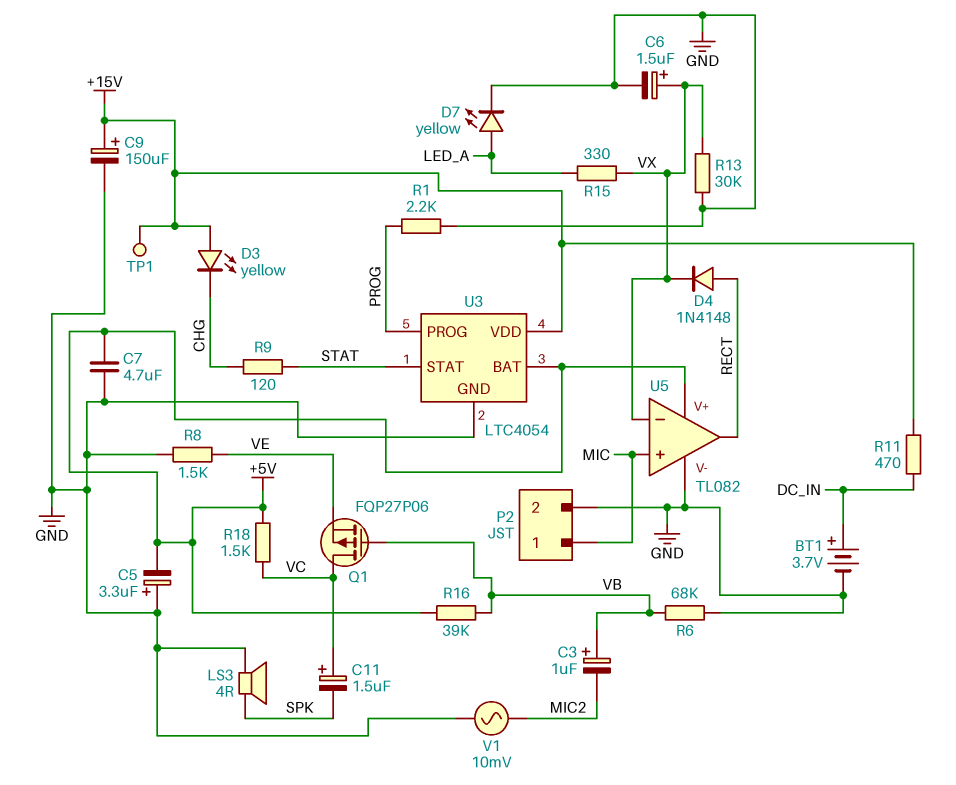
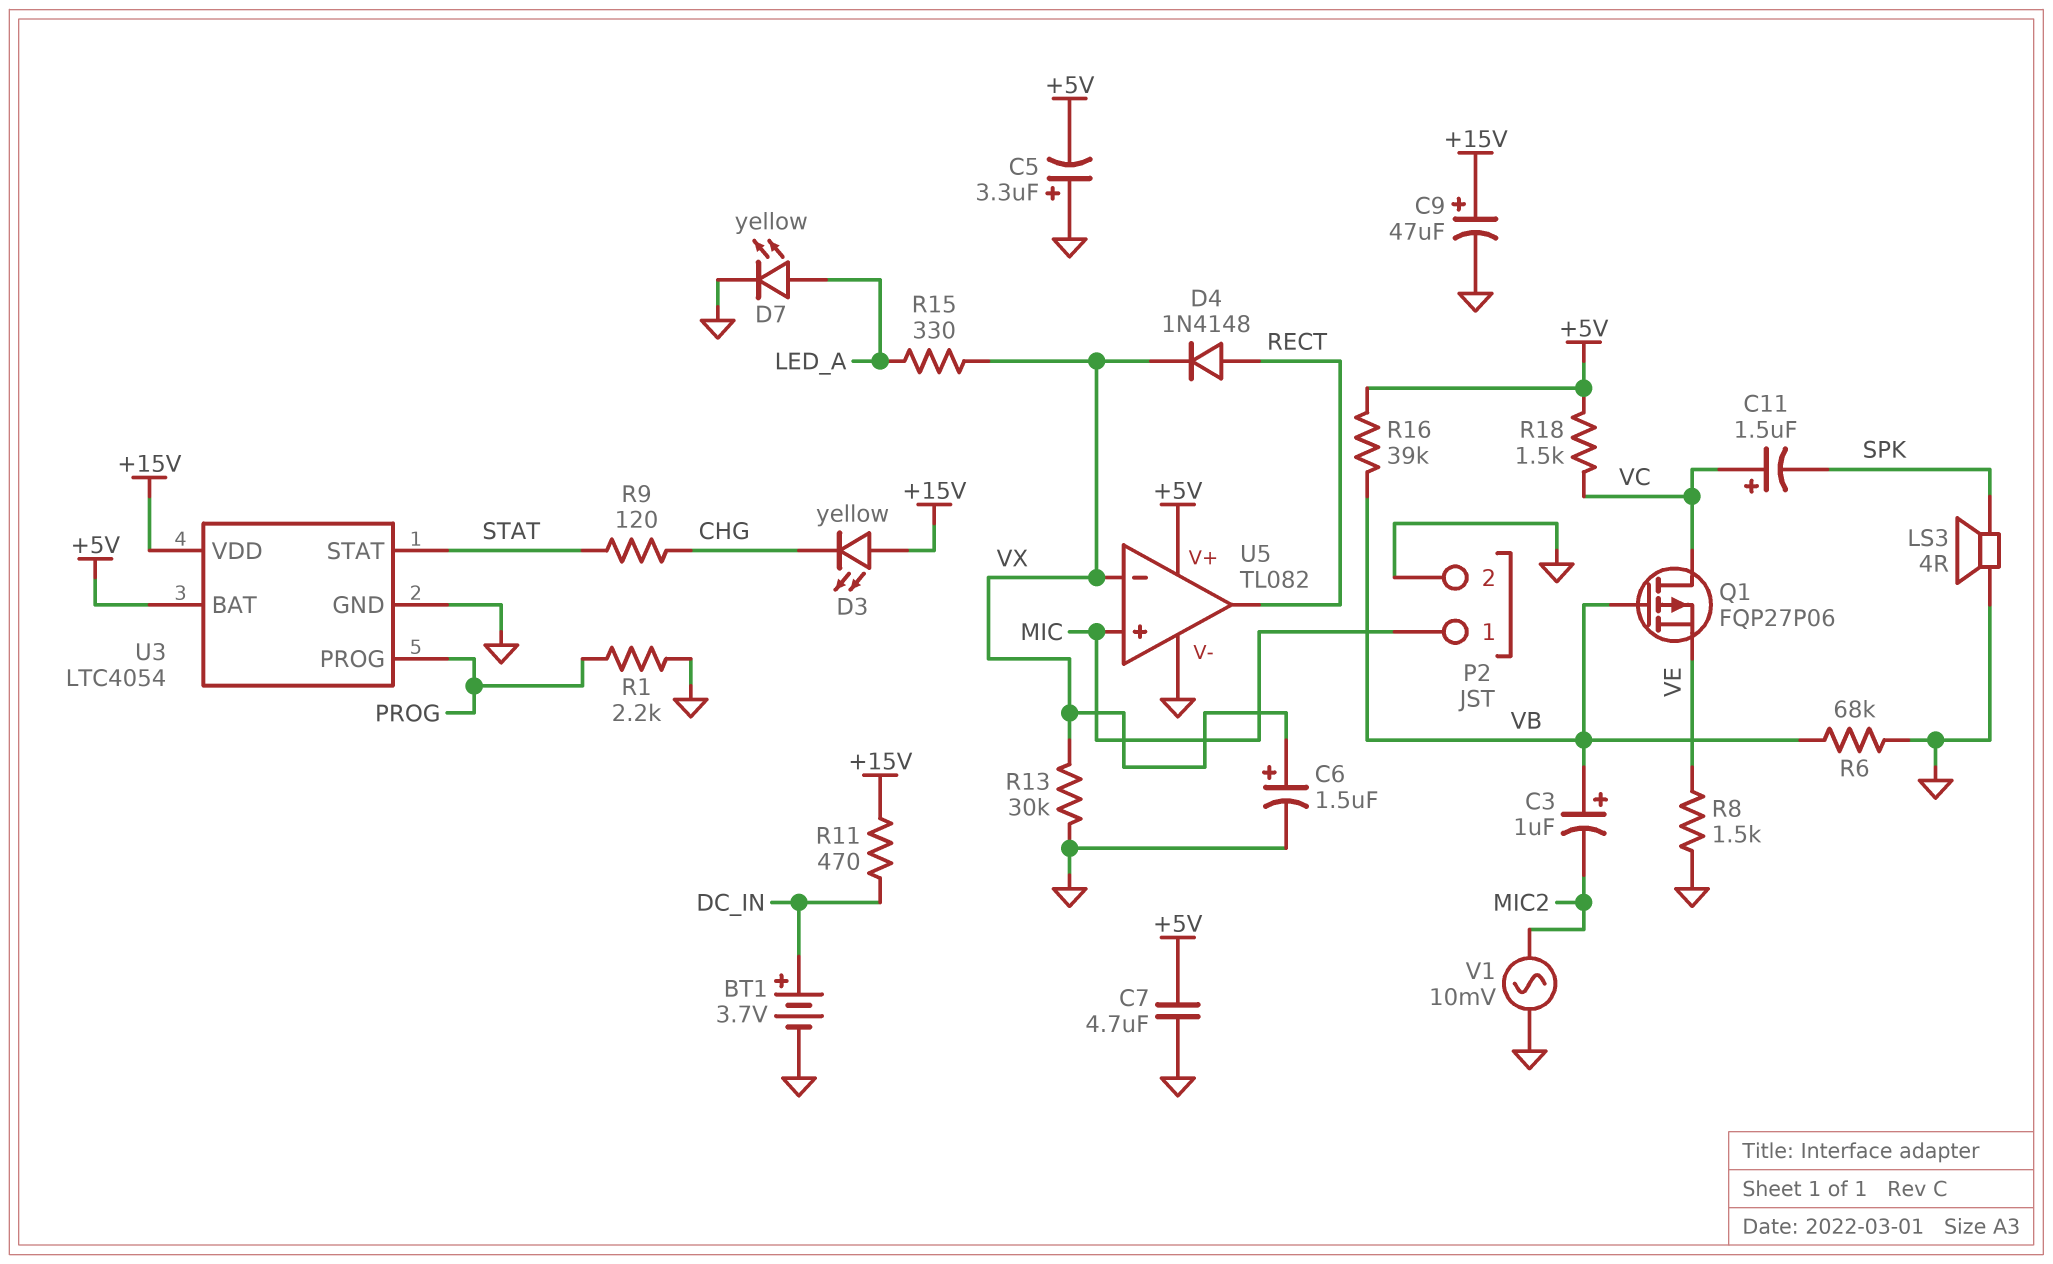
C9: 150uF (plus +15V, minus GND) -> 47uF (plus +15V, minus GND)
TP1: test point (+15V) -> none

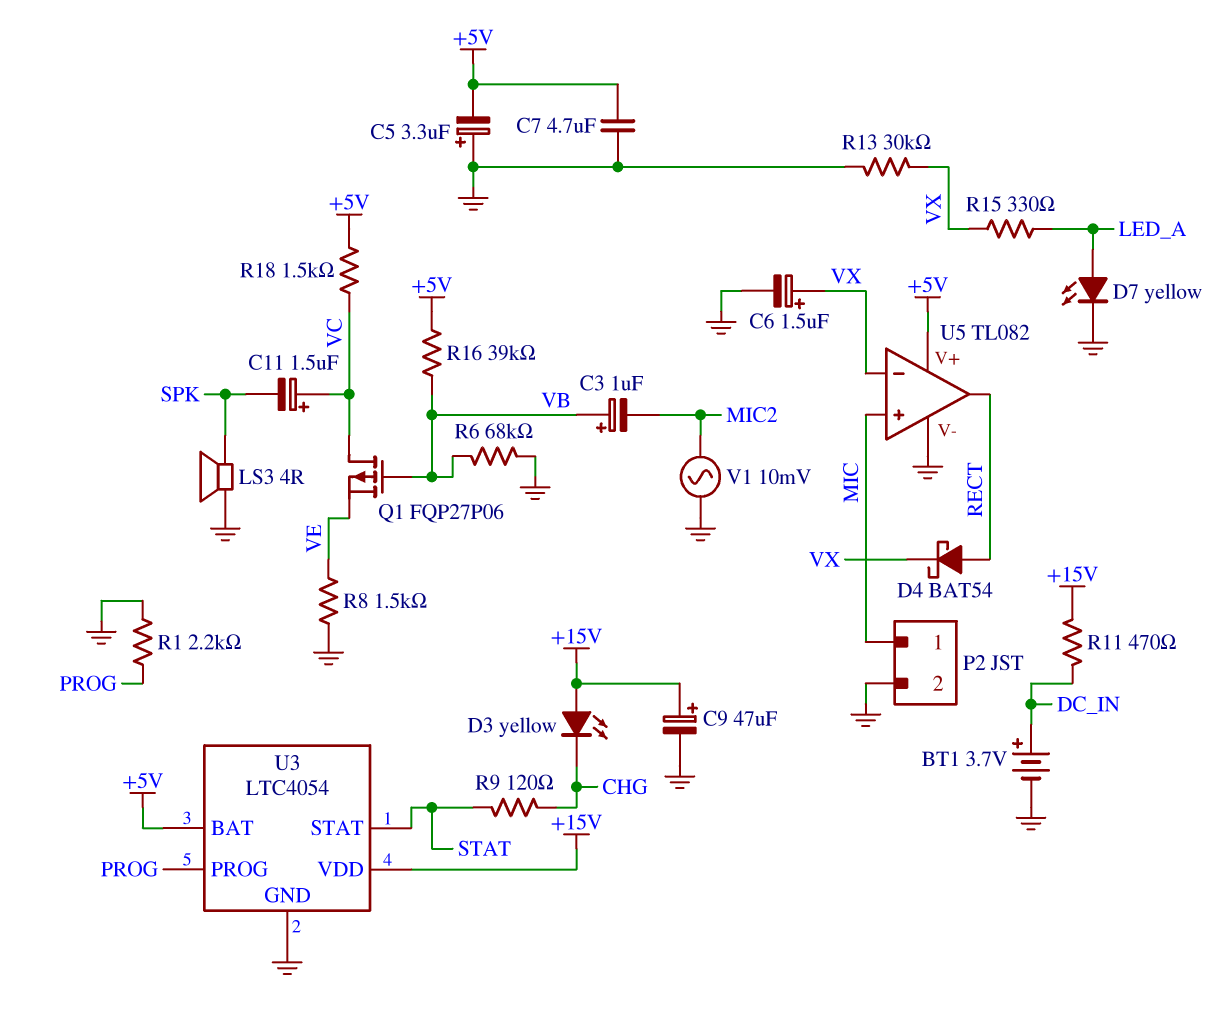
D4: diode 1N4148 (A RECT, K VX) -> schottky BAT54 (A RECT, K VX)

